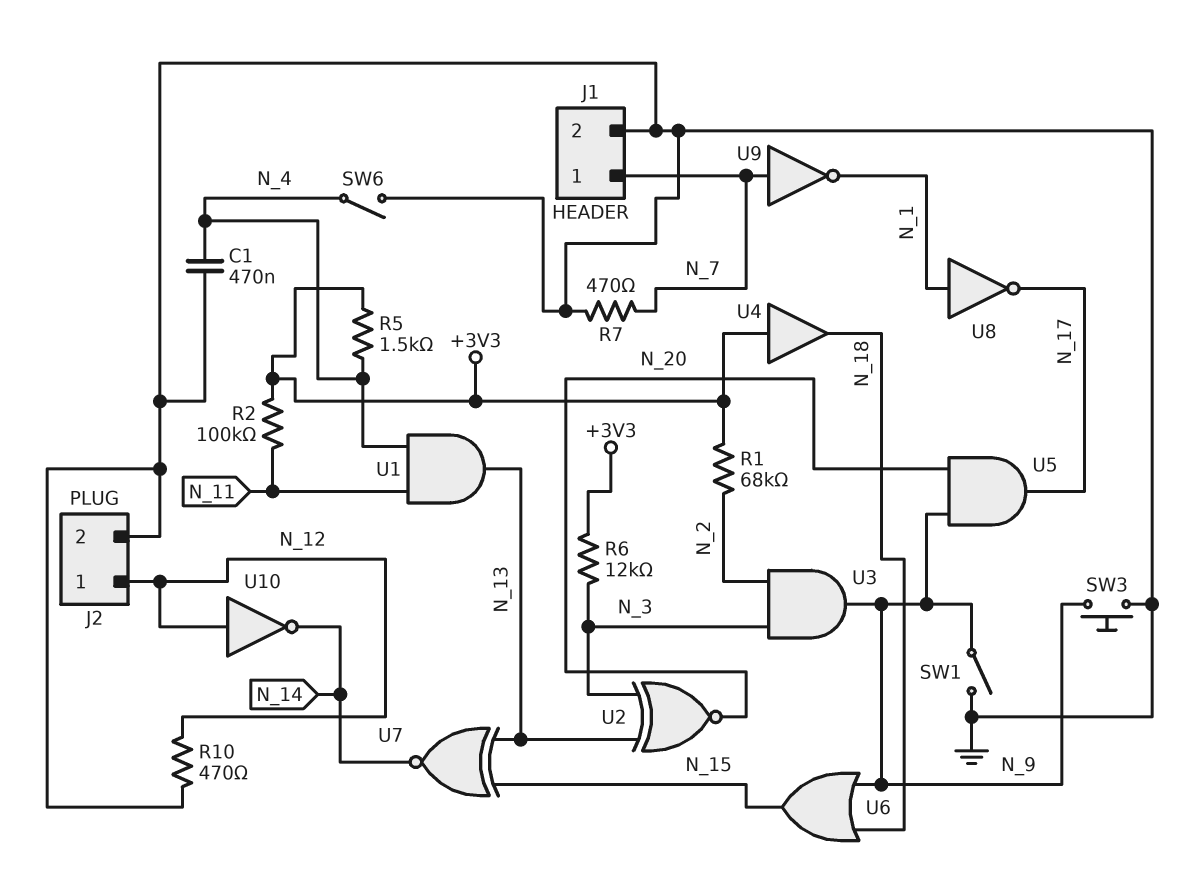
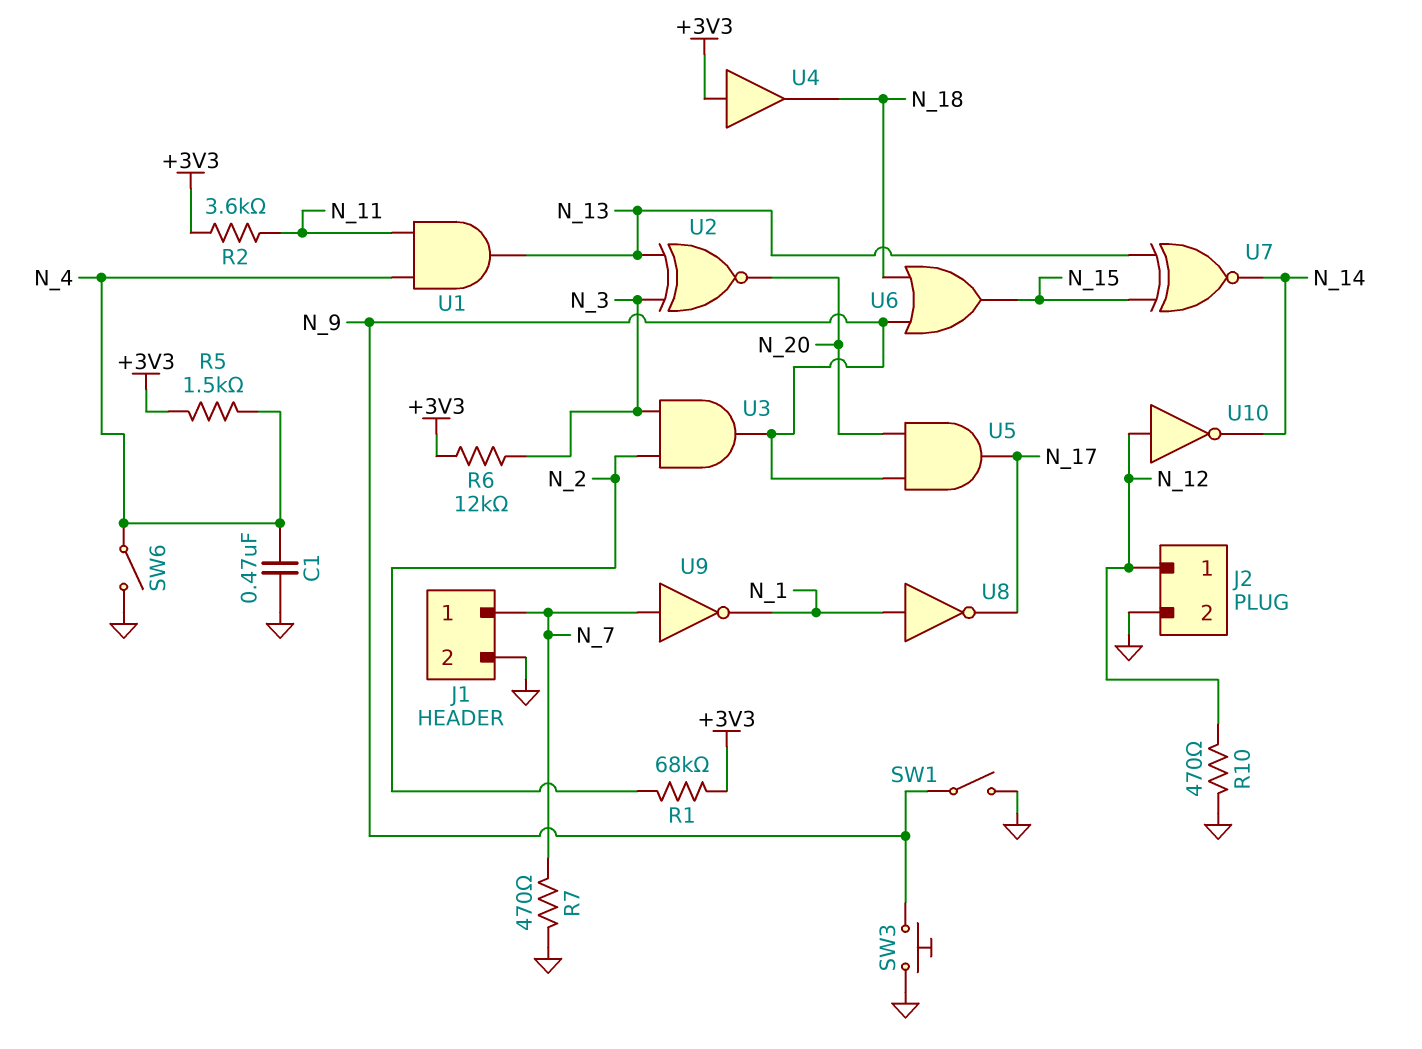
R2: 100k (+3V3, N_11) -> 3.6k (+3V3, N_11)

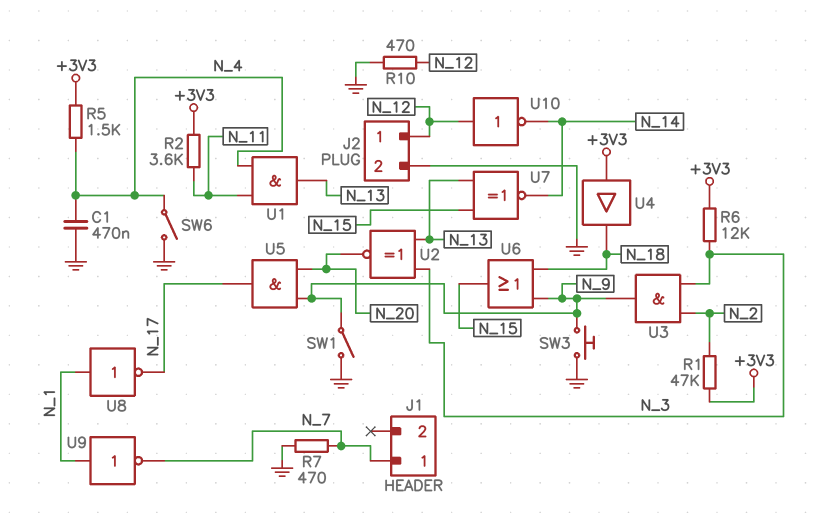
J1 pin 2: GND -> none
R1: 68k (+3V3, N_2) -> 47k (+3V3, N_2)
U9: NOT (in N_7, out N_1) -> NOT (in N_1, out N_7)

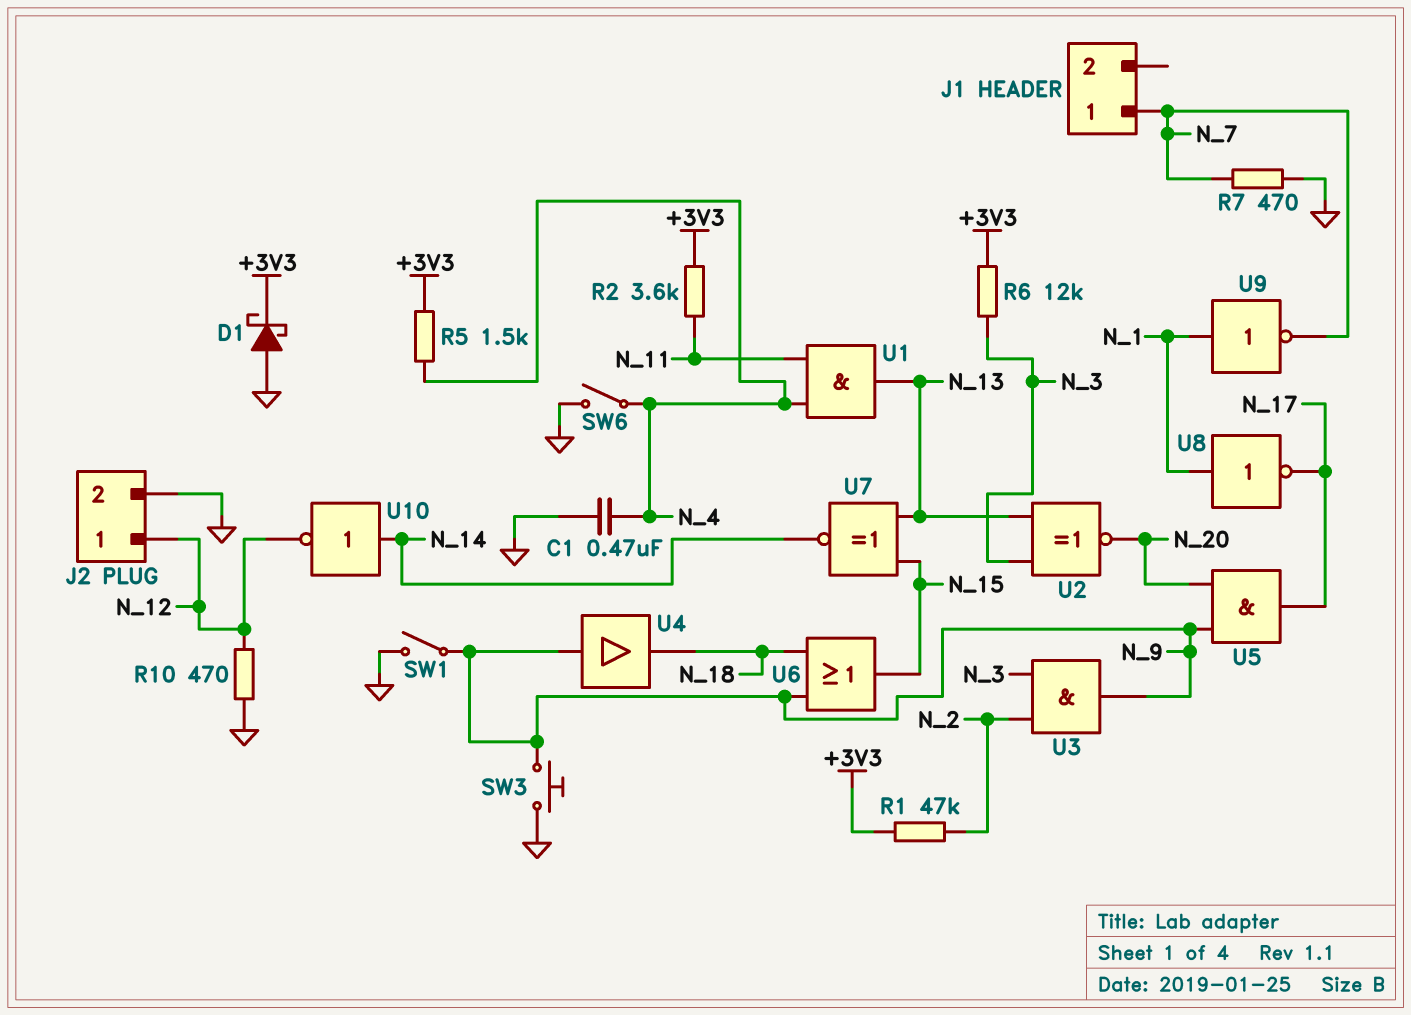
D1: none -> schottky (A GND, K +3V3)
U4: buffer (in +3V3, out N_18) -> buffer (in N_9, out N_18)
U10: NOT (in N_12, out N_14) -> NOT (in N_14, out N_12)

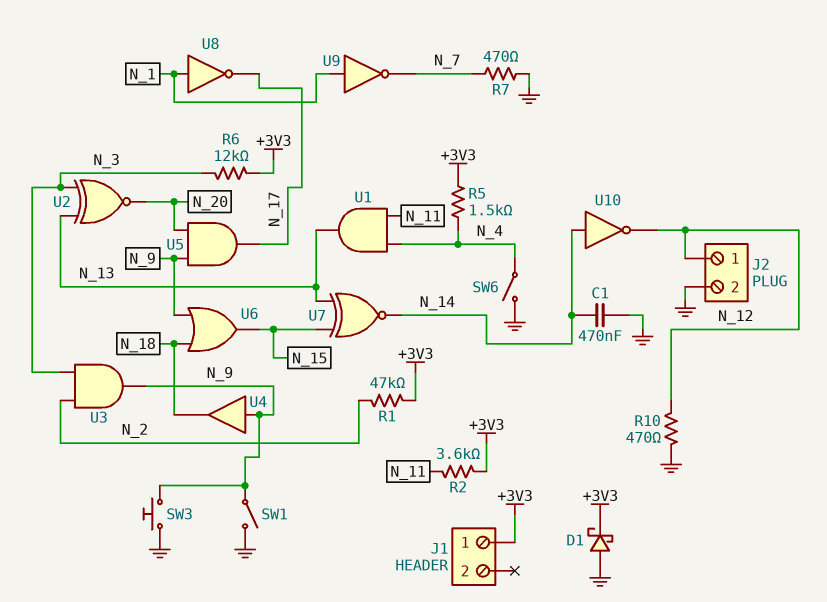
C1: 470nF (GND, N_4) -> 470nF (GND, N_14)
J1 pin 1: N_7 -> +3V3

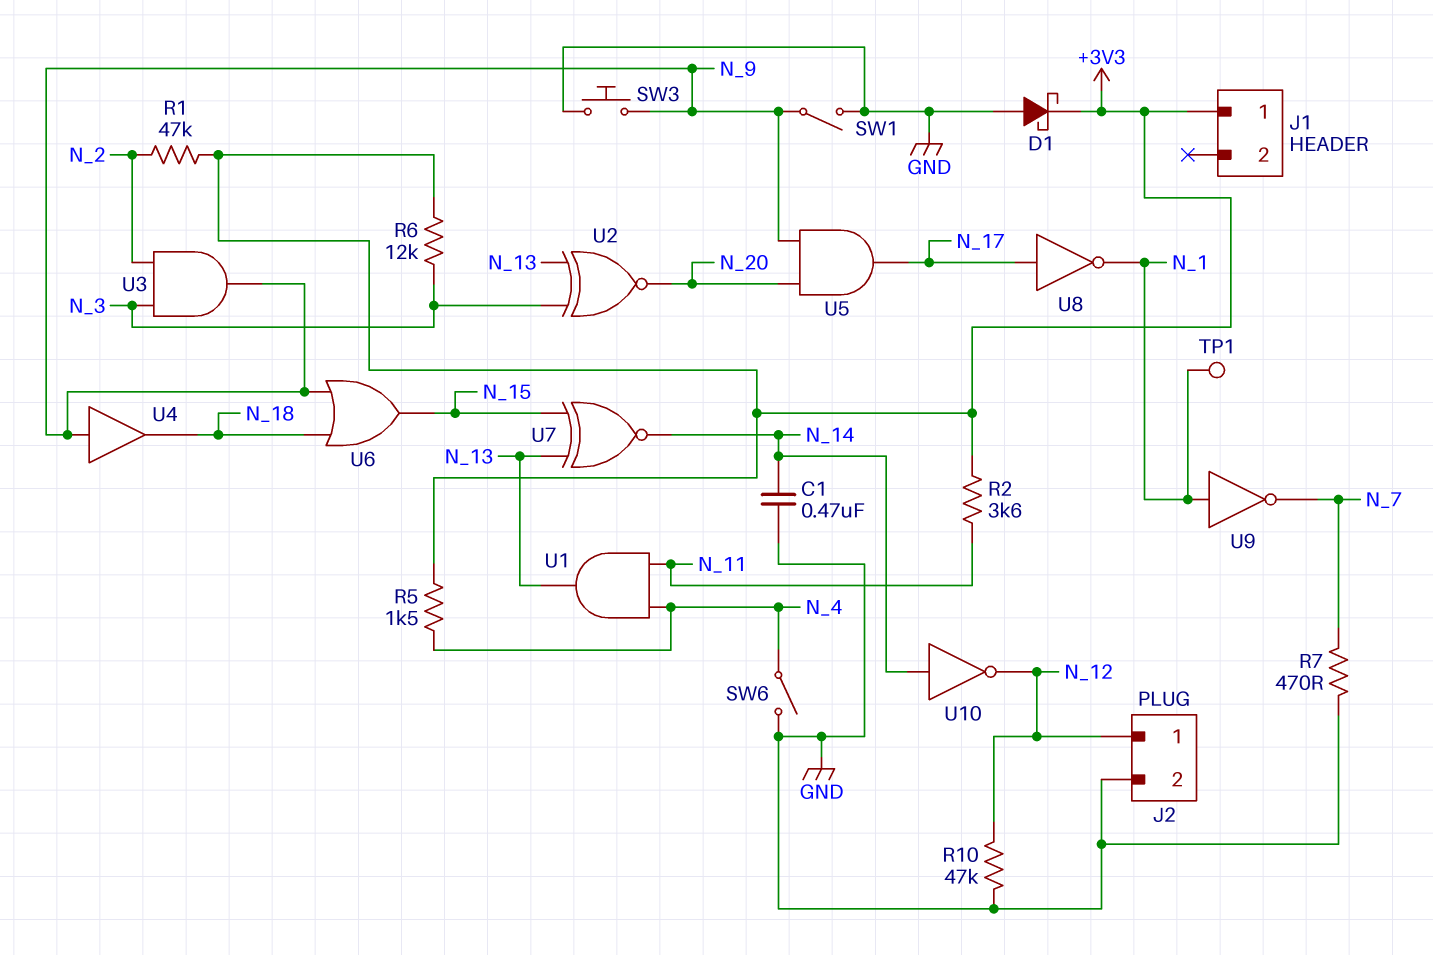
R10: 470 (GND, N_12) -> 47k (GND, N_12)
TP1: none -> test point (N_1)
U8: NOT (in N_1, out N_17) -> NOT (in N_17, out N_1)

